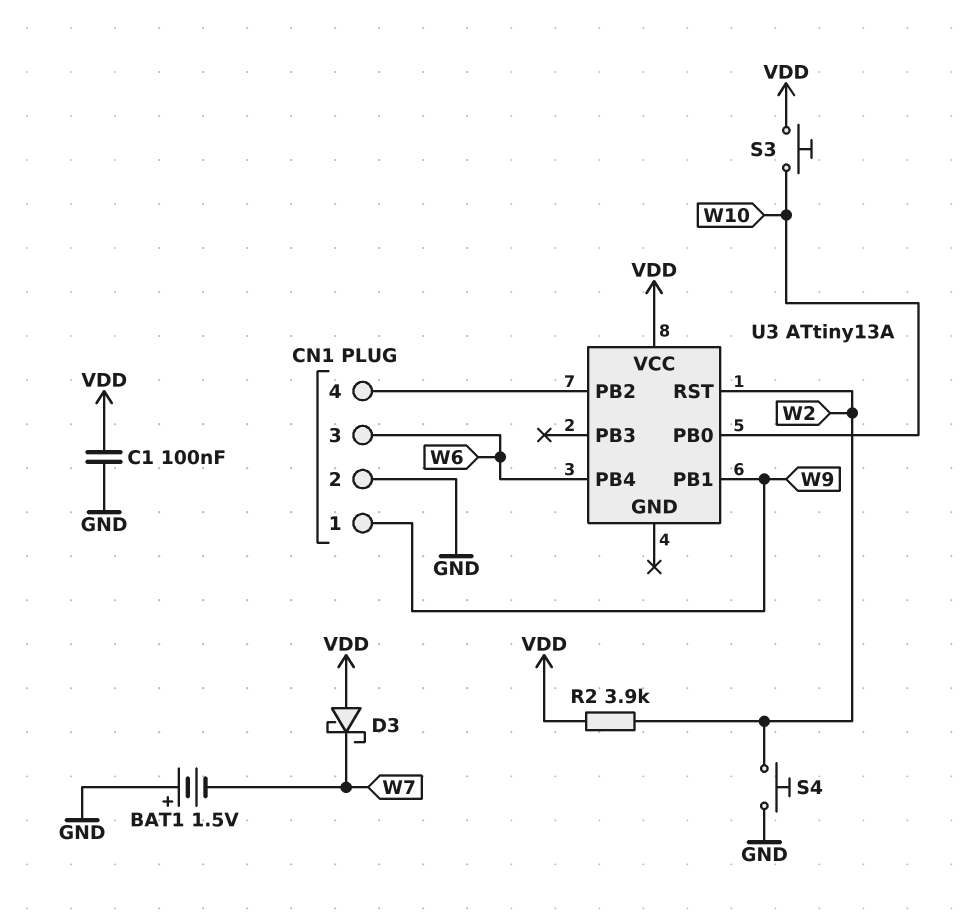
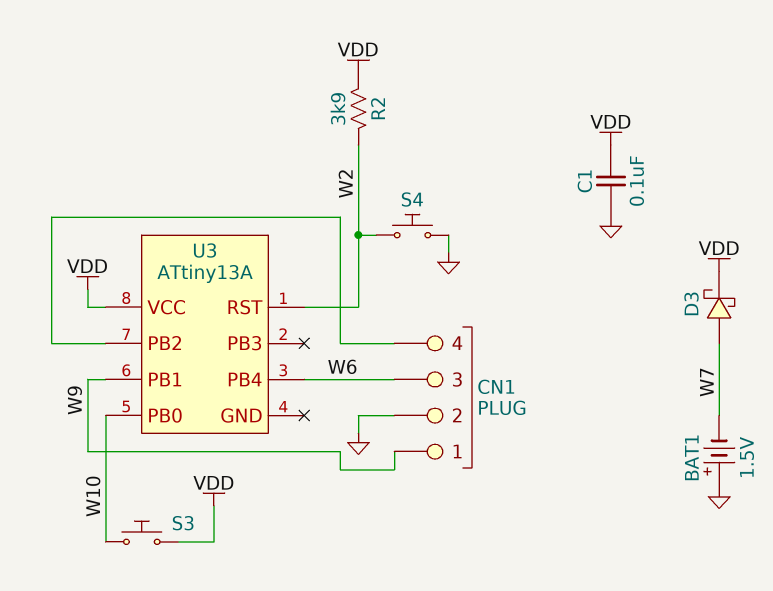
D3: schottky (A VDD, K W7) -> schottky (A W7, K VDD)

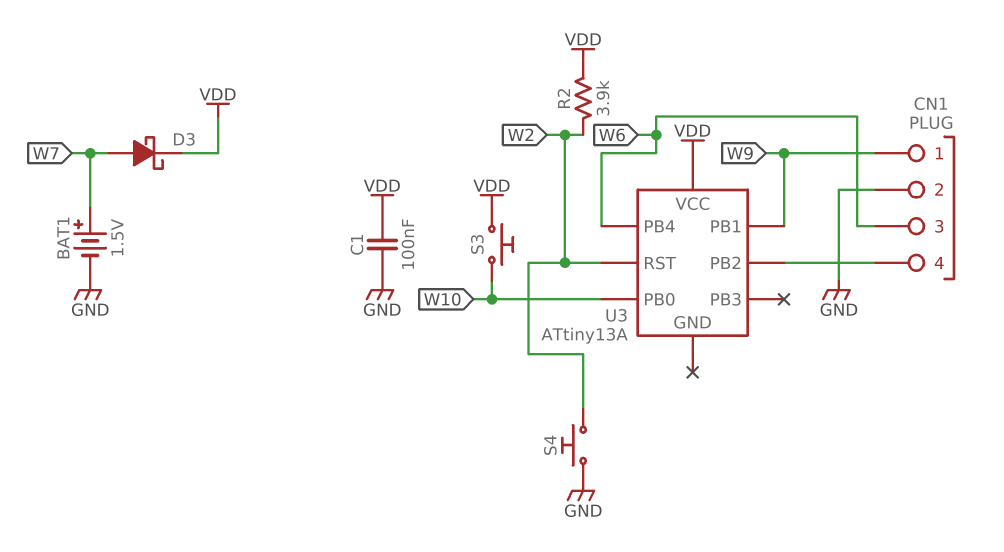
BAT1: 1.5V (plus GND, minus W7) -> 1.5V (plus W7, minus GND)

